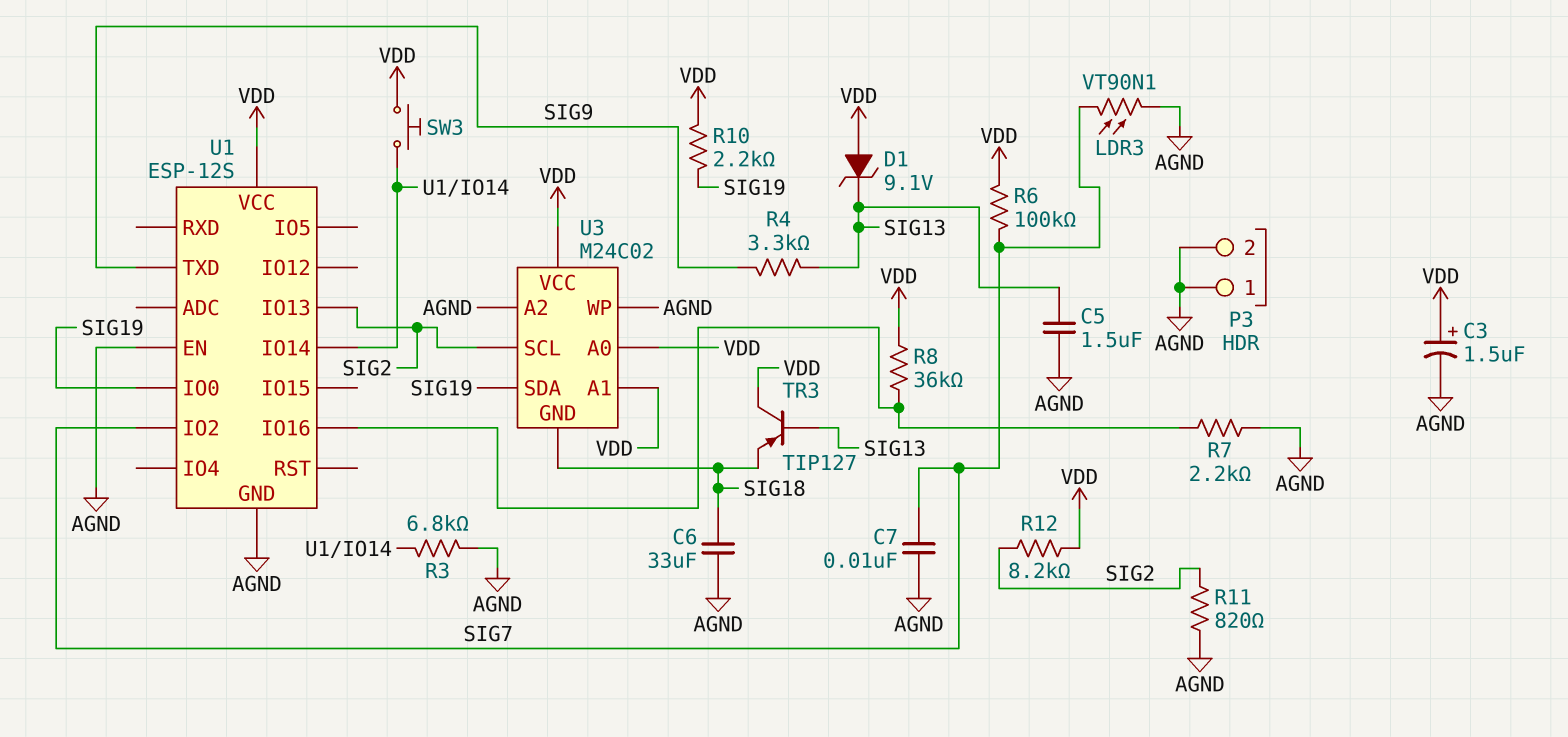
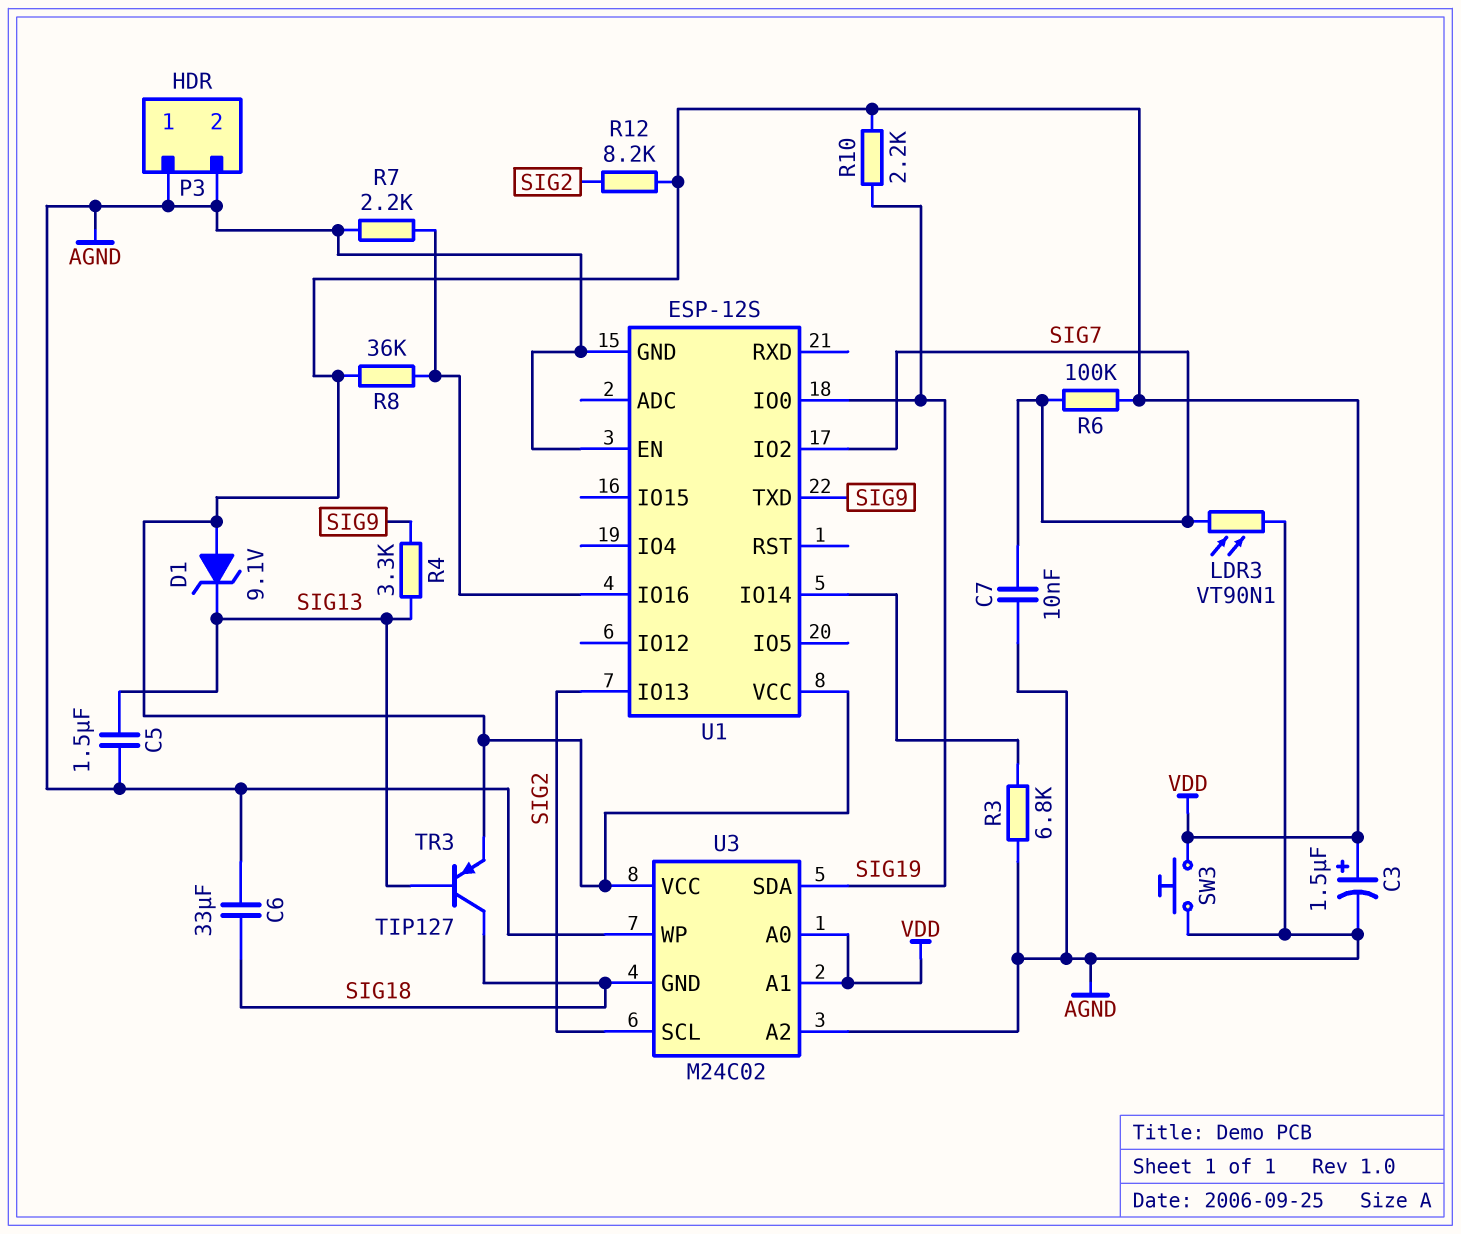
R11: 820 (AGND, SIG2) -> none
SW3: button (U1/IO14, VDD) -> button (AGND, VDD)
TR3: PNP TIP127 (B SIG13, C VDD, E SIG18) -> PNP TIP127 (B SIG13, C SIG18, E VDD)

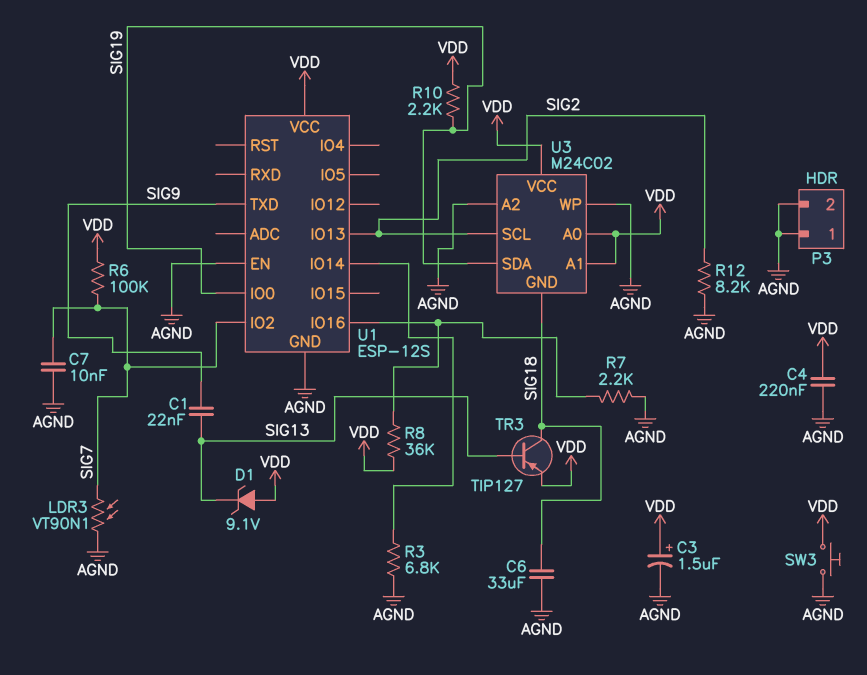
C1: none -> 22nF (SIG9, SIG13)
C4: none -> 220nF (AGND, VDD)
C5: 1.5uF (AGND, SIG13) -> none
R4: 3.3k (SIG9, SIG13) -> none
R12: 8.2k (SIG2, VDD) -> 8.2k (AGND, SIG2)

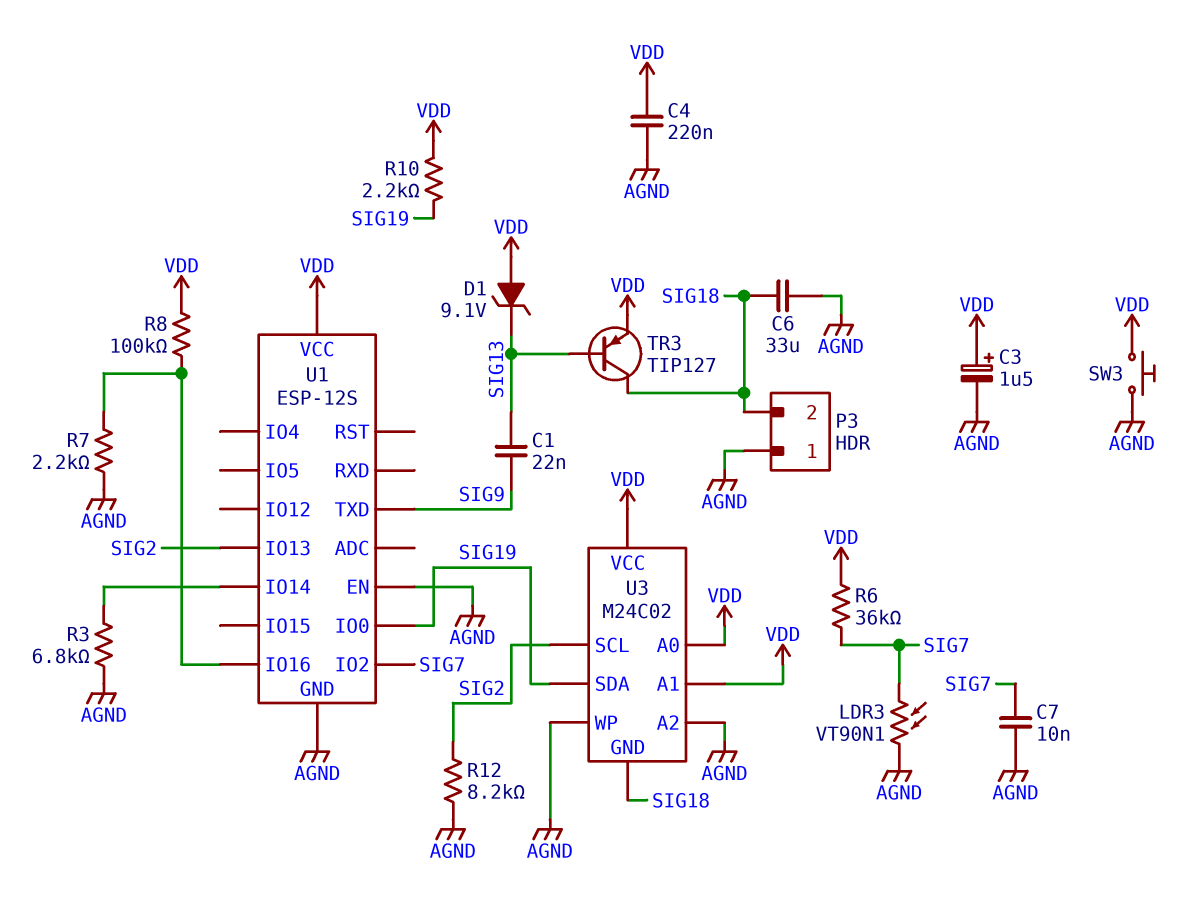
P3 pin 2: AGND -> SIG18
R6: 100k (SIG7, VDD) -> 36k (SIG7, VDD)
R8: 36k (U1/IO16, VDD) -> 100k (U1/IO16, VDD)

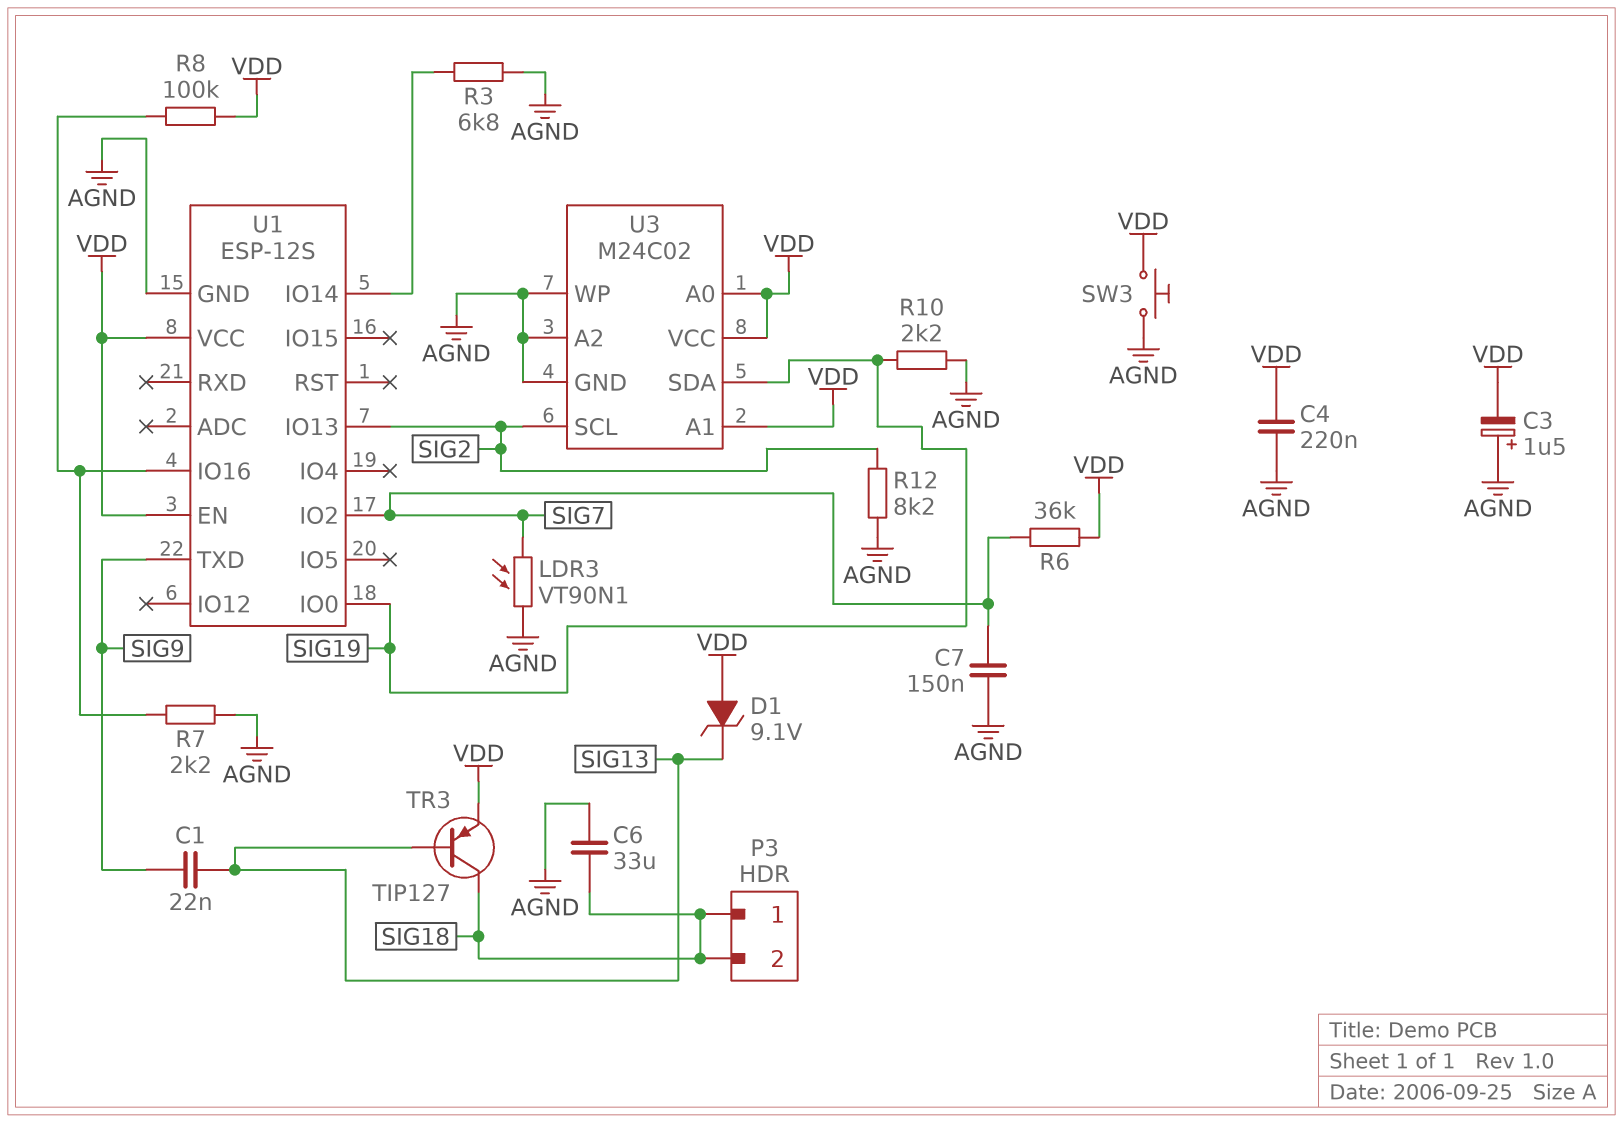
C3: 1.5uF (plus VDD, minus AGND) -> 1.5uF (plus AGND, minus VDD)
C7: 10nF (AGND, SIG7) -> 150nF (AGND, SIG7)
P3 pin 1: AGND -> SIG18
R10: 2.2k (SIG19, VDD) -> 2.2k (AGND, SIG19)
U1 pin EN: AGND -> VDD
U3 pin GND: SIG18 -> AGND

